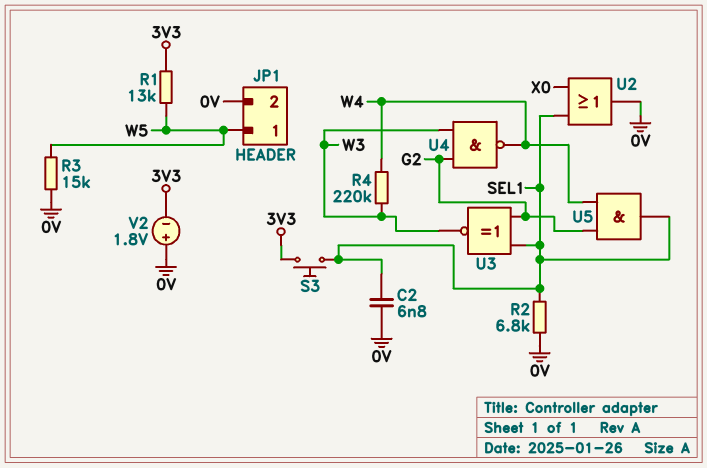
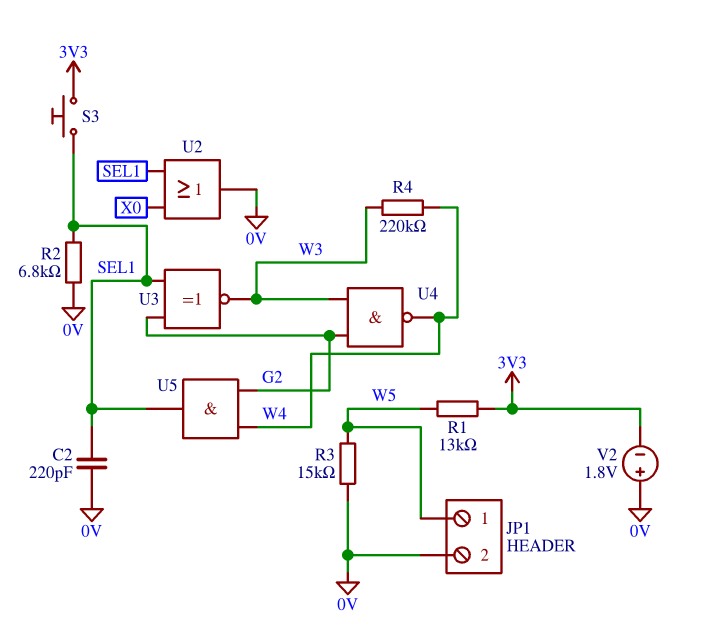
C2: 6.8nF (0V, SEL1) -> 220pF (0V, SEL1)

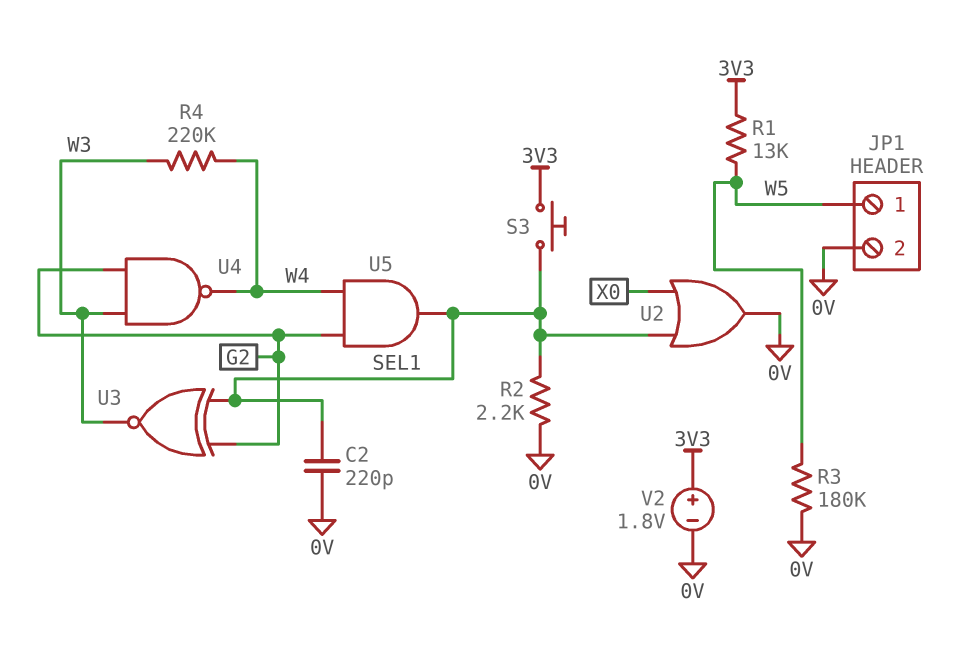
R2: 6.8k (0V, SEL1) -> 2.2k (0V, SEL1)
R3: 15k (0V, W5) -> 180k (0V, W5)
V2: 1.8V (plus 0V, minus 3V3) -> 1.8V (plus 3V3, minus 0V)

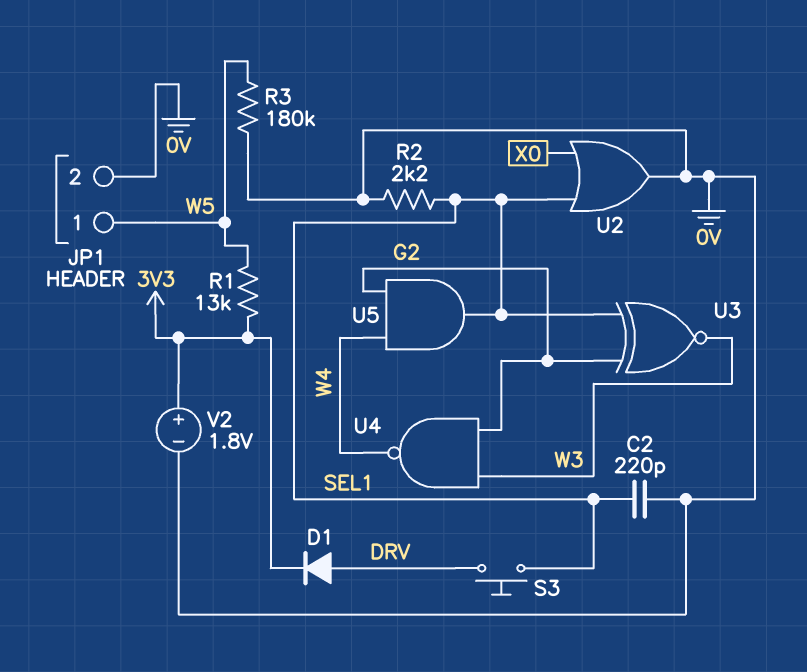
D1: none -> diode (A DRV, K 3V3)
R4: 220k (W3, W4) -> none
S3: button (3V3, SEL1) -> button (DRV, SEL1)

